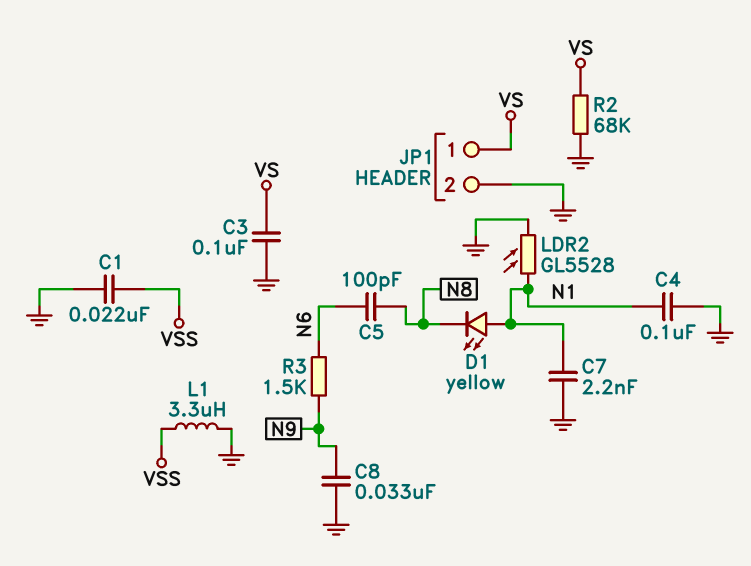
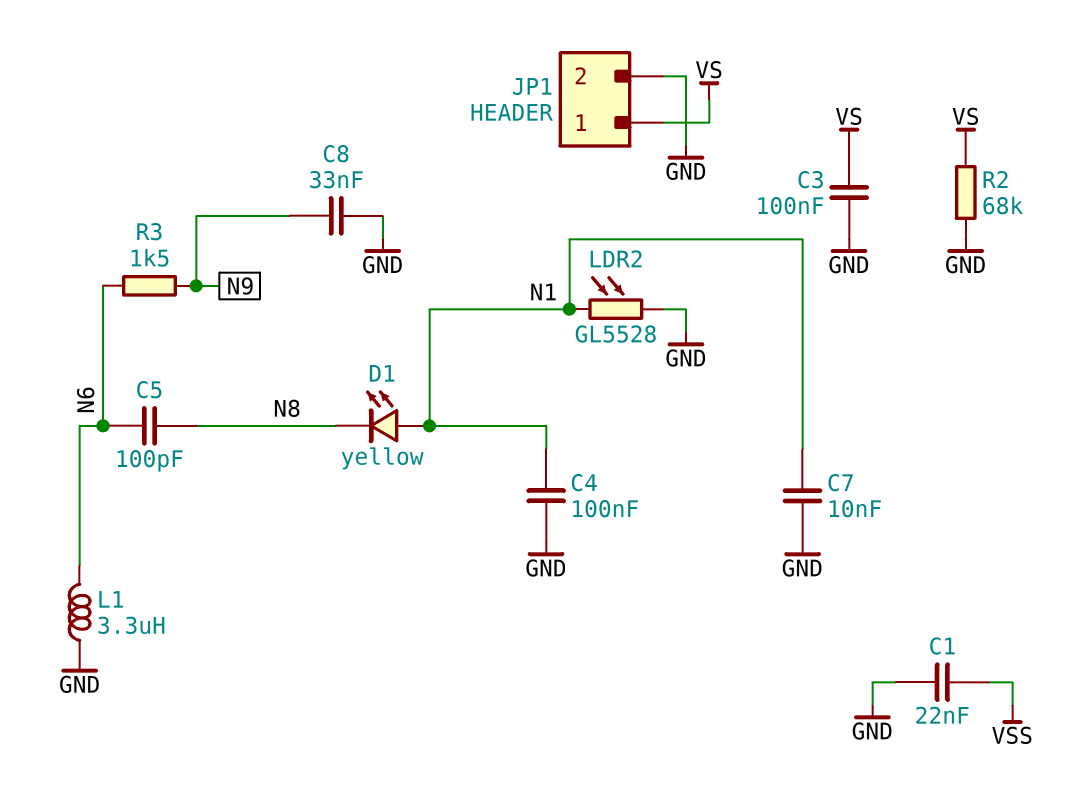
C7: 2.2nF (GND, N1) -> 10nF (GND, N1)
L1: 3.3uH (GND, VSS) -> 3.3uH (GND, N6)

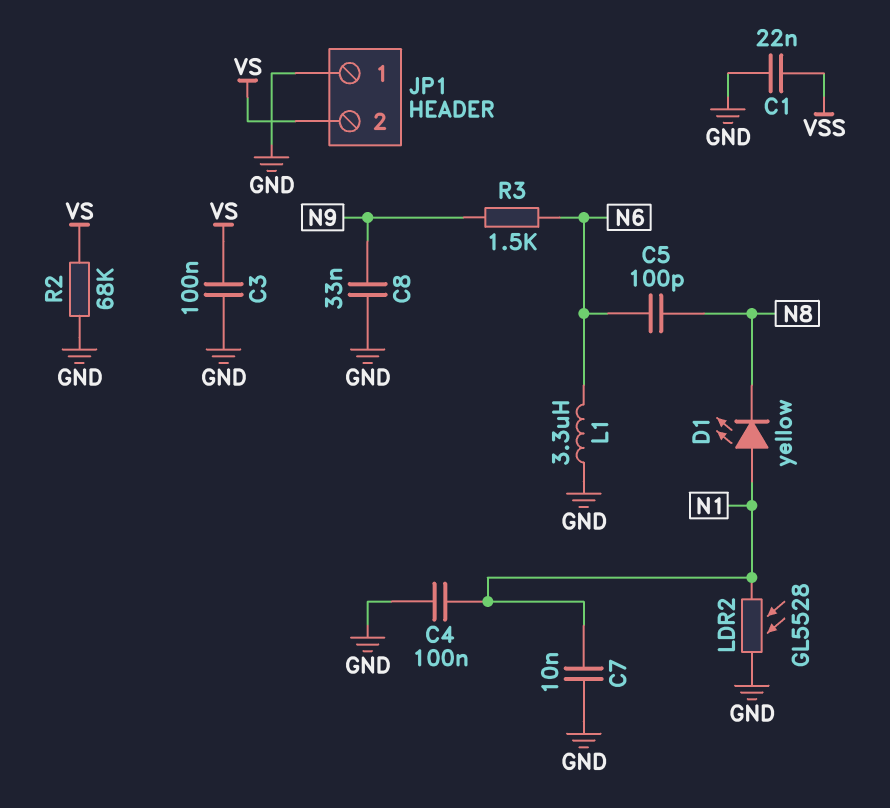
JP1 pin 1: VS -> GND
JP1 pin 2: GND -> VS

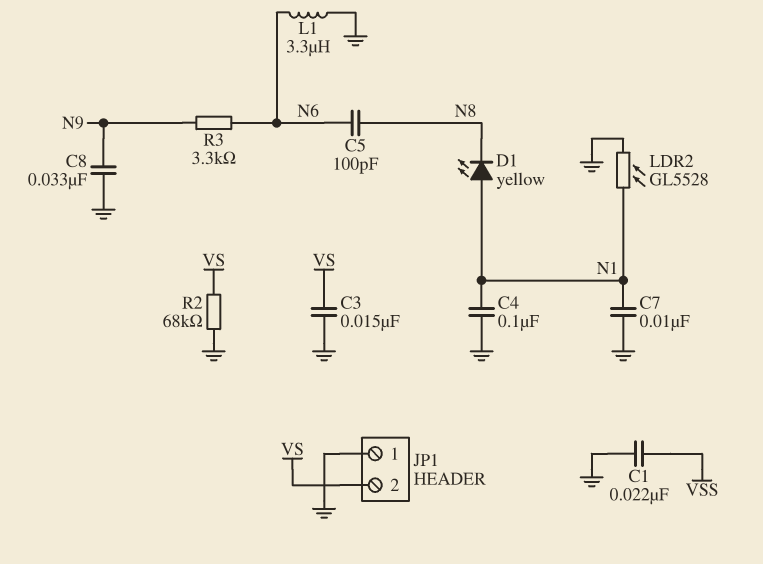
C3: 100nF (GND, VS) -> 15nF (GND, VS)
R3: 1.5k (N6, N9) -> 3.3k (N6, N9)

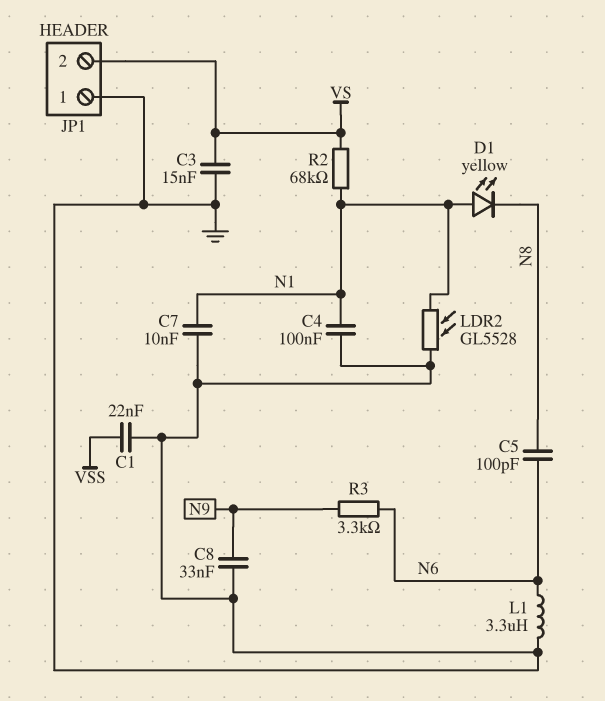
R2: 68k (GND, VS) -> 68k (N1, VS)

